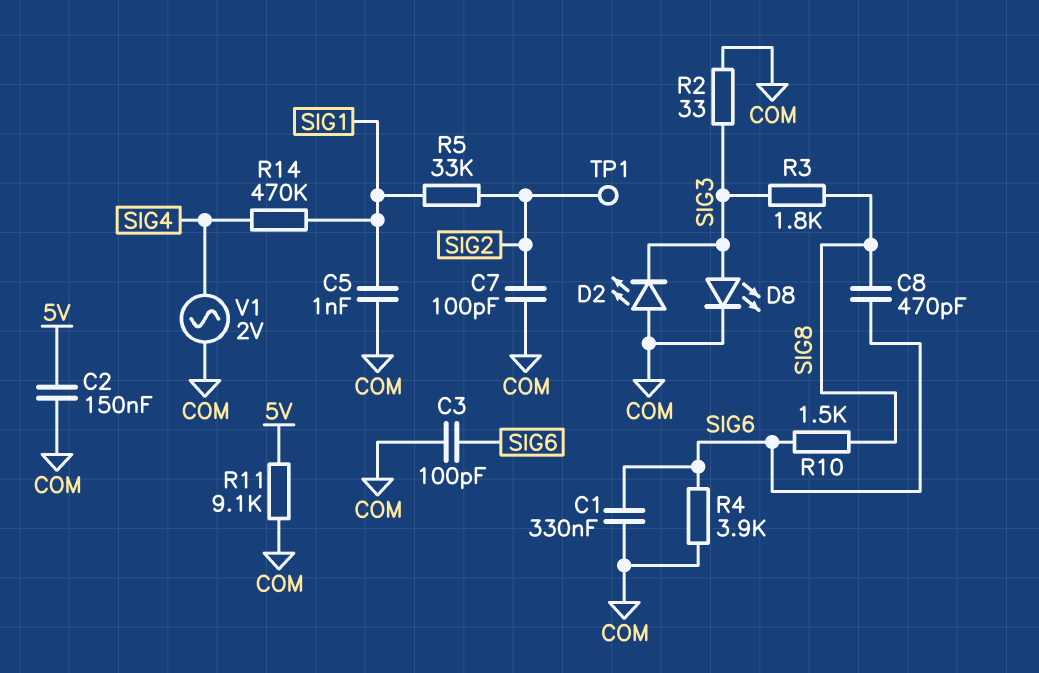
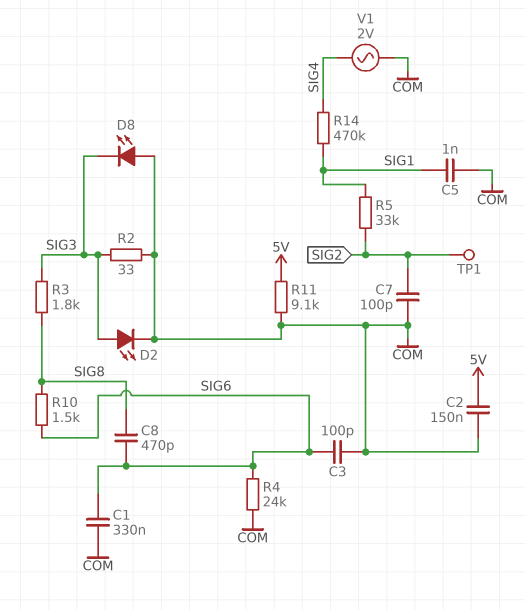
D2: LED (A COM, K SIG3) -> LED (A SIG3, K COM)
D8: LED (A SIG3, K COM) -> LED (A COM, K SIG3)
R4: 3.9k (COM, SIG6) -> 24k (COM, SIG6)

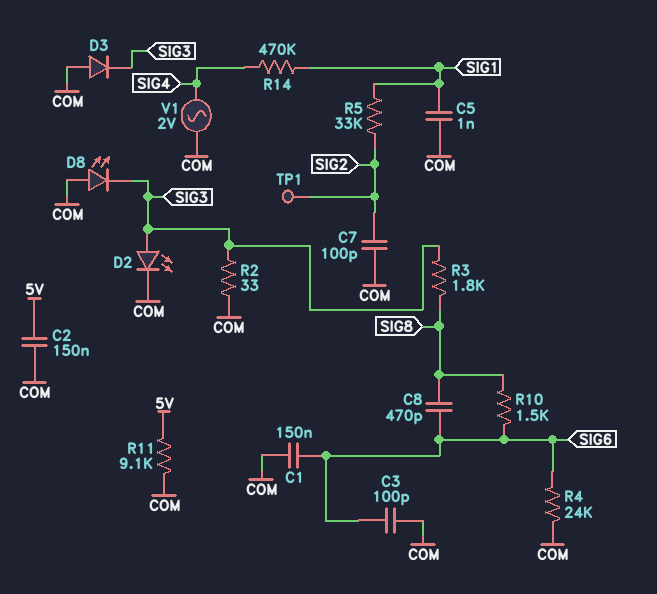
C1: 330nF (COM, SIG6) -> 150nF (COM, SIG6)
D3: none -> diode (A COM, K SIG3)

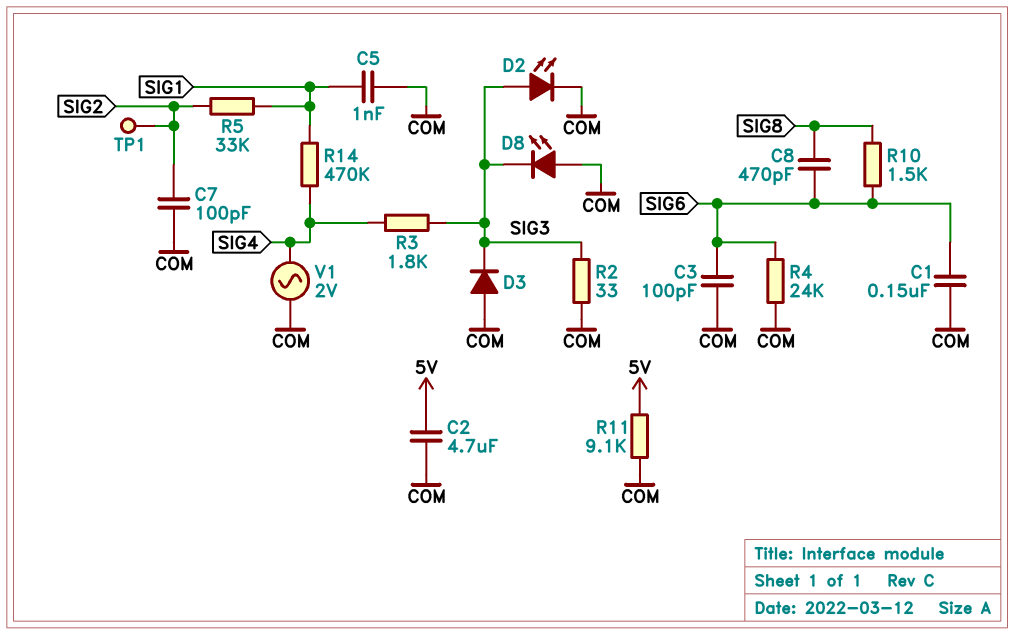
C2: 150nF (5V, COM) -> 4.7uF (5V, COM)
R3: 1.8k (SIG3, SIG8) -> 1.8k (SIG3, SIG4)

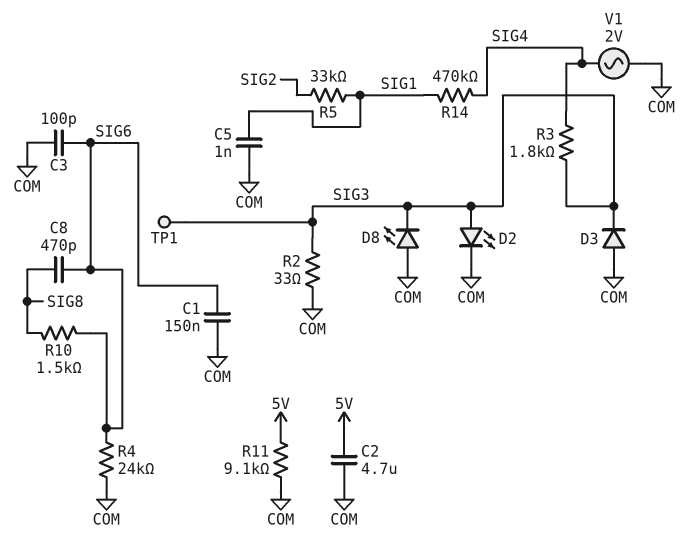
C7: 100pF (COM, SIG2) -> none
TP1: test point (SIG2) -> test point (SIG3)

